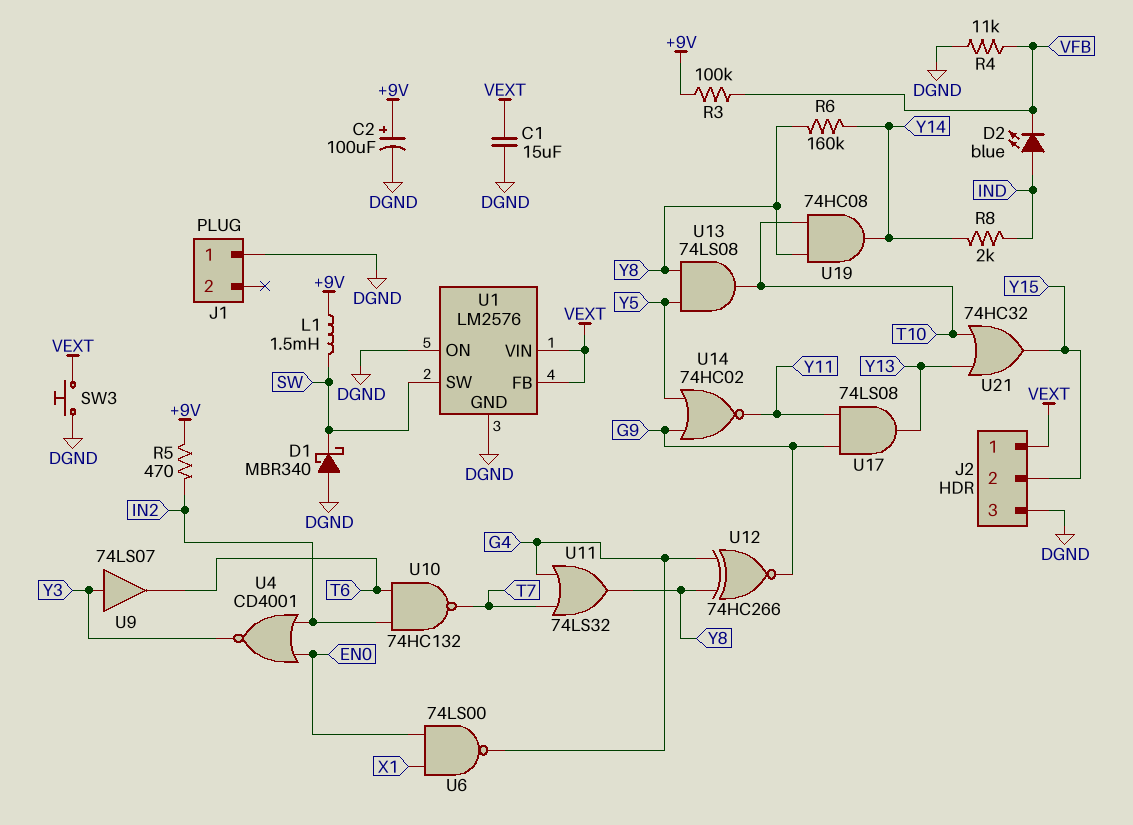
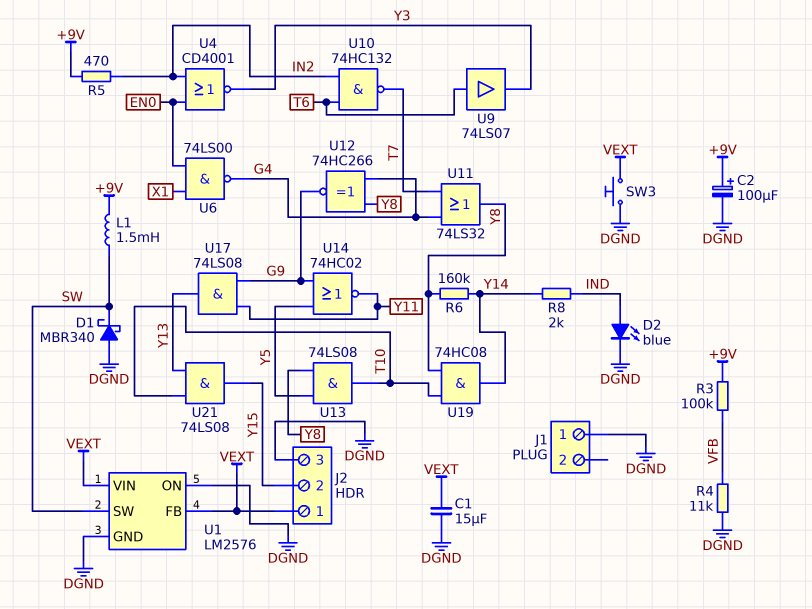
D2: LED blue (A IND, K VFB) -> LED blue (A IND, K DGND)
U9: buffer 74LS07 (in Y3, out T6) -> buffer 74LS07 (in T6, out Y3)
U21: OR 74HC32 (in T10, in Y13, out Y15) -> AND 74LS08 (in T10, in Y13, out Y15)

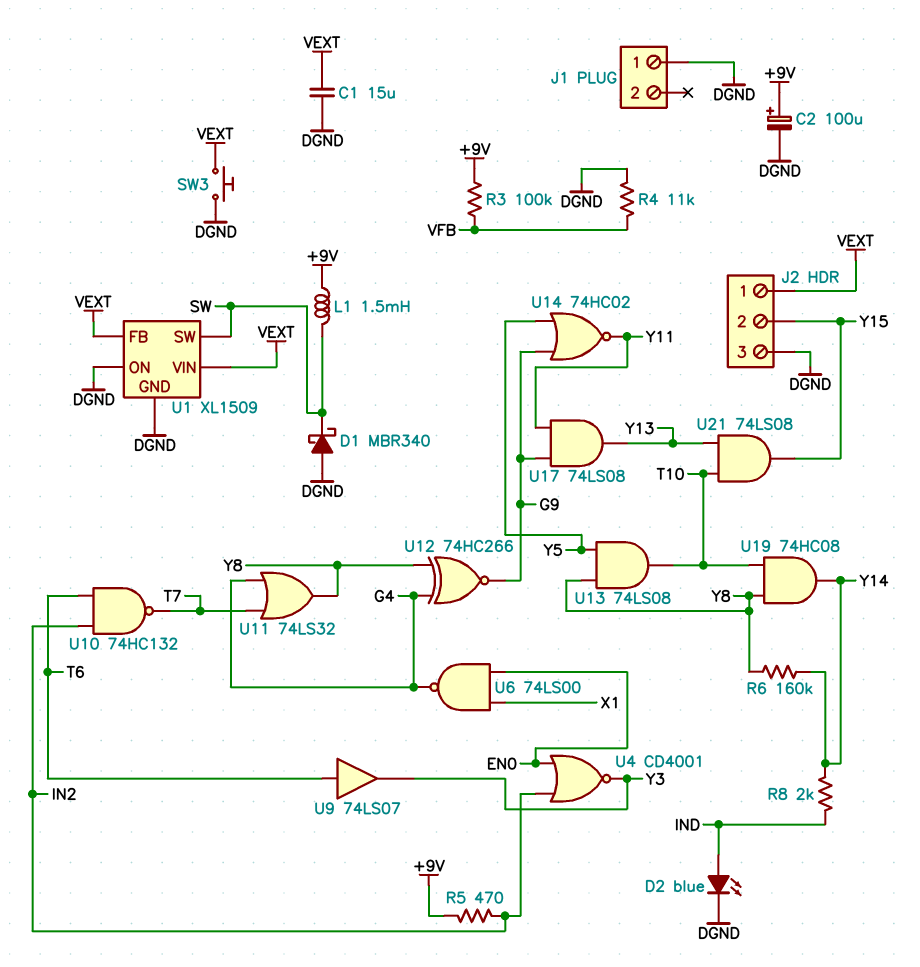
U1: LM2576 -> XL1509

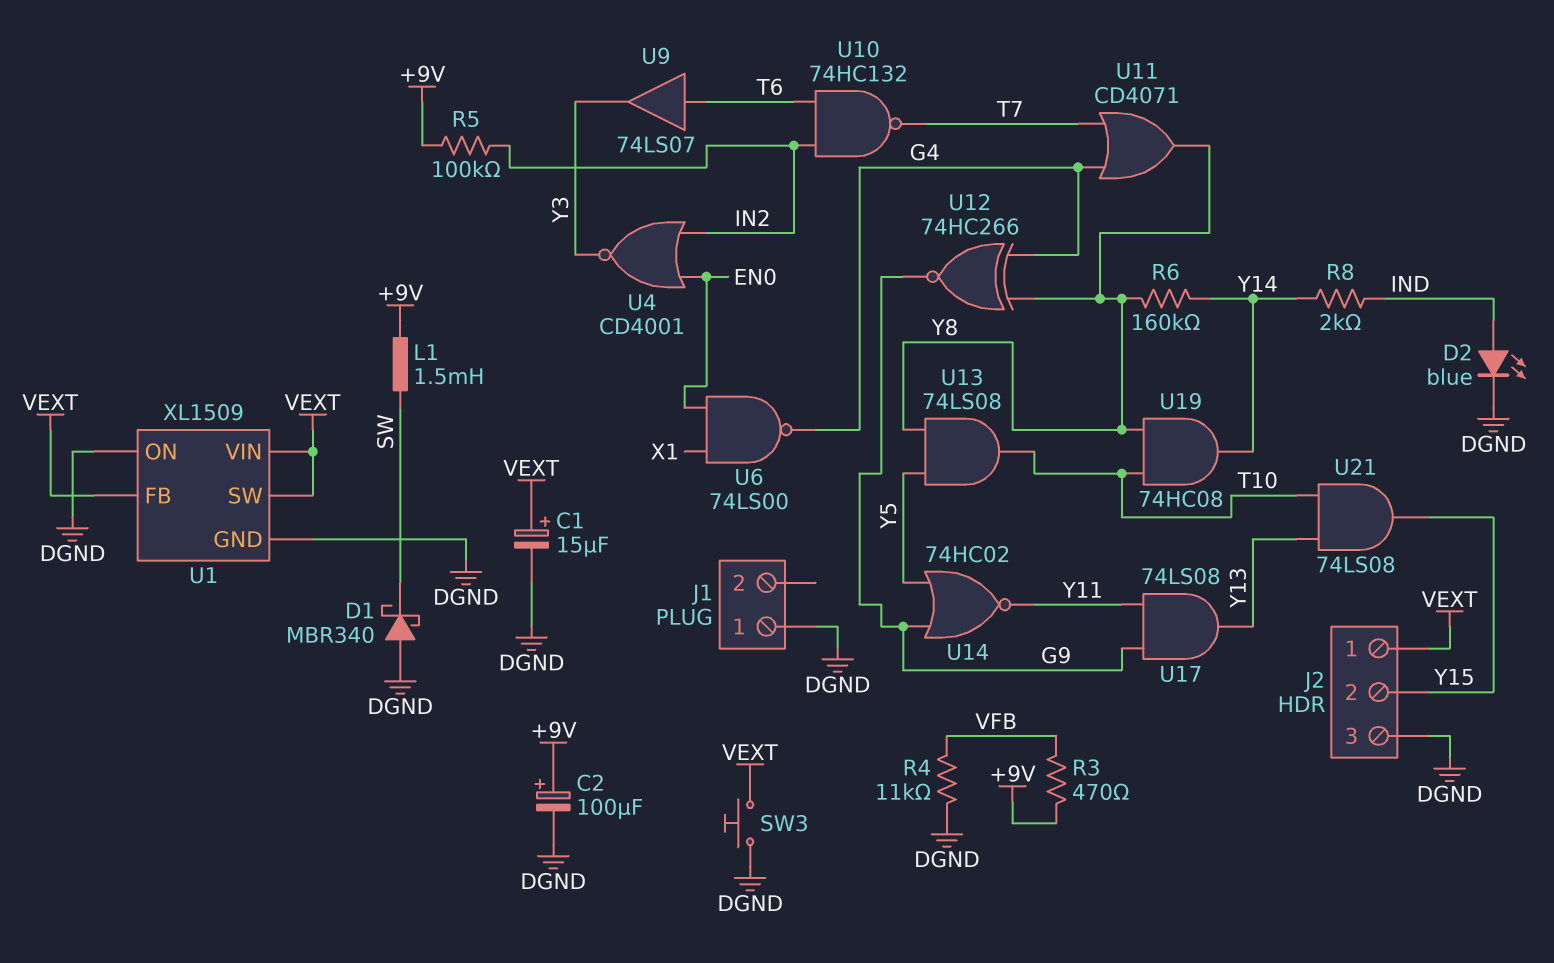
C1: 15uF (DGND, VEXT) -> 15uF (plus VEXT, minus DGND)
R3: 100k (+9V, VFB) -> 470 (+9V, VFB)
R5: 470 (+9V, IN2) -> 100k (+9V, IN2)
U1 pin SW: SW -> VEXT
U11: OR 74LS32 (in G4, in T7, out Y8) -> OR CD4071 (in G4, in T7, out Y8)

